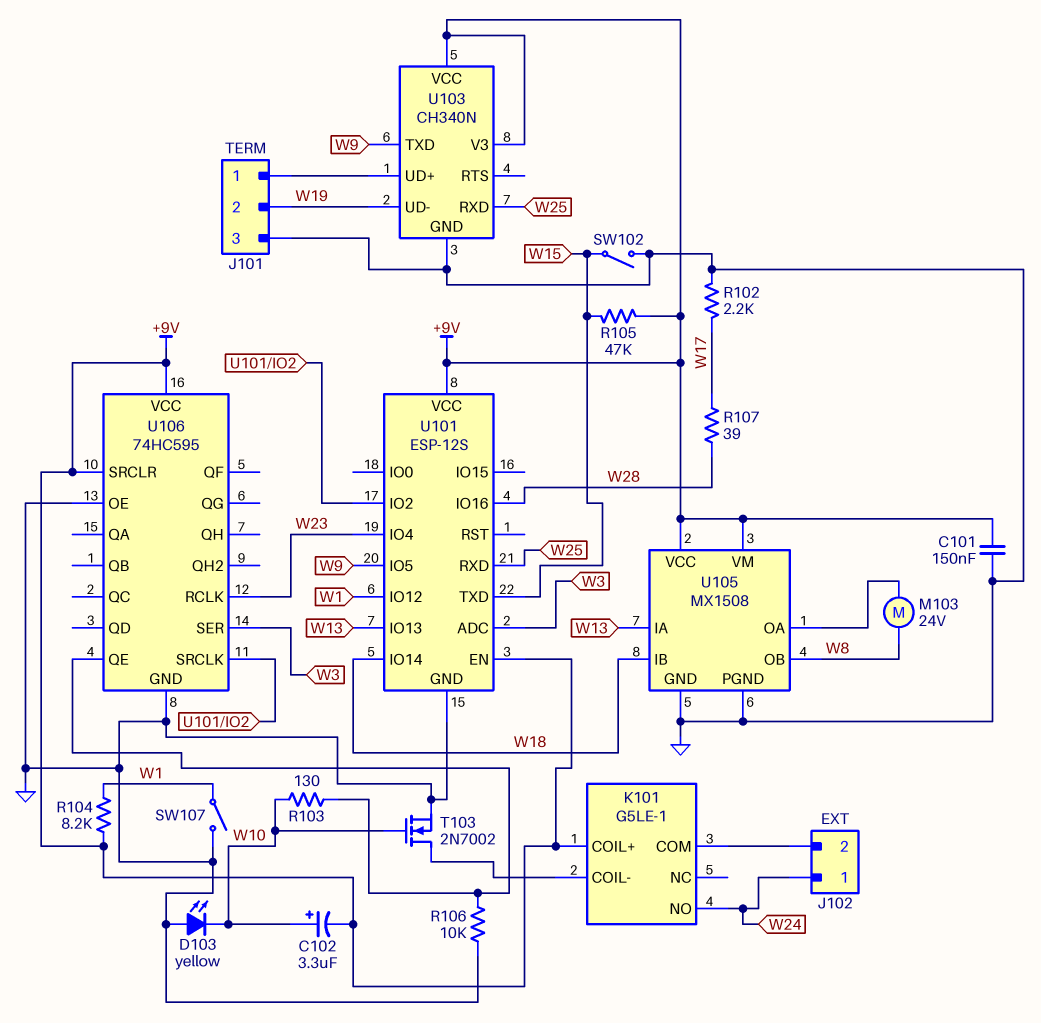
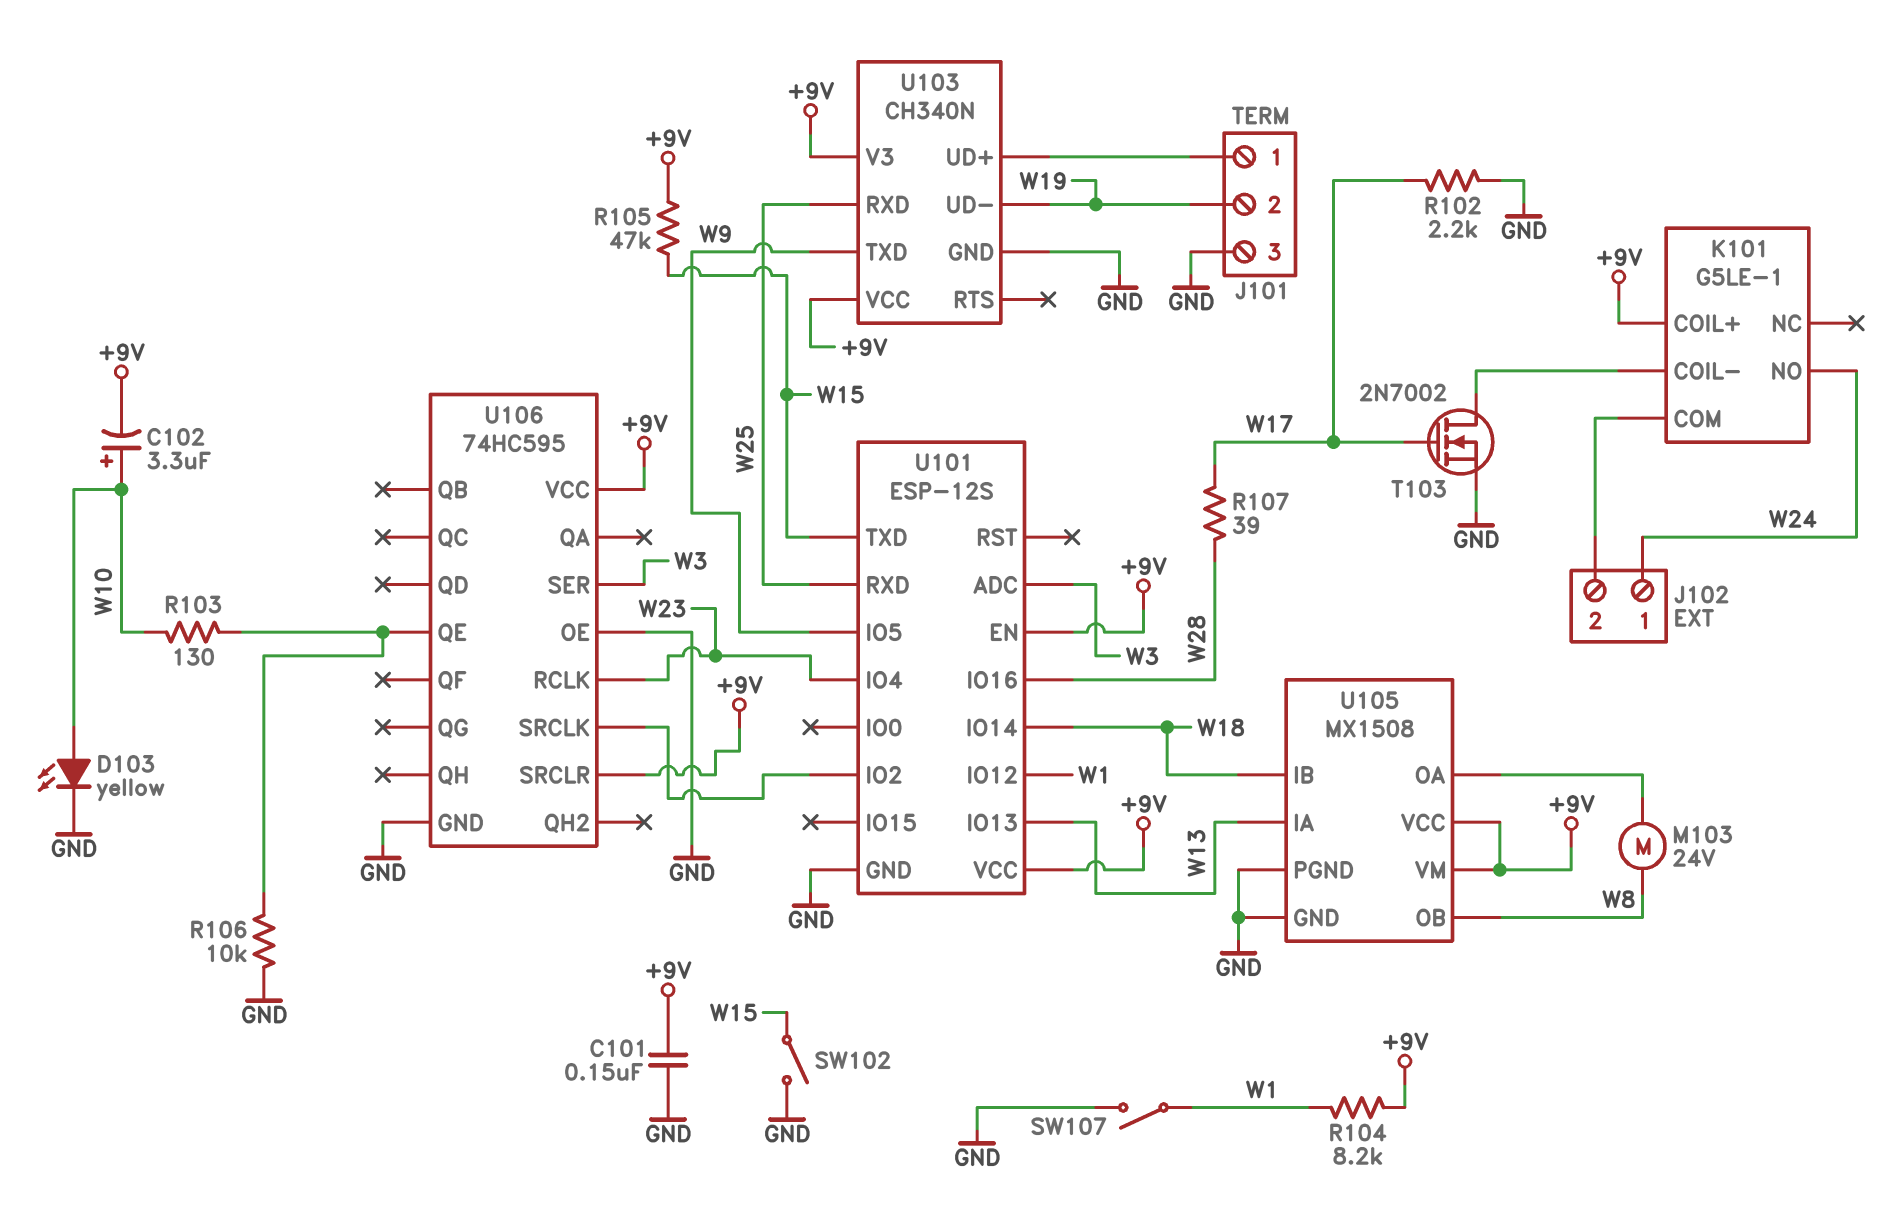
D103: LED yellow (A GND, K W10) -> LED yellow (A W10, K GND)
T103: NMOS 2N7002 (G W10, D K101/COIL-, S GND) -> NMOS 2N7002 (G W17, D K101/COIL-, S GND)

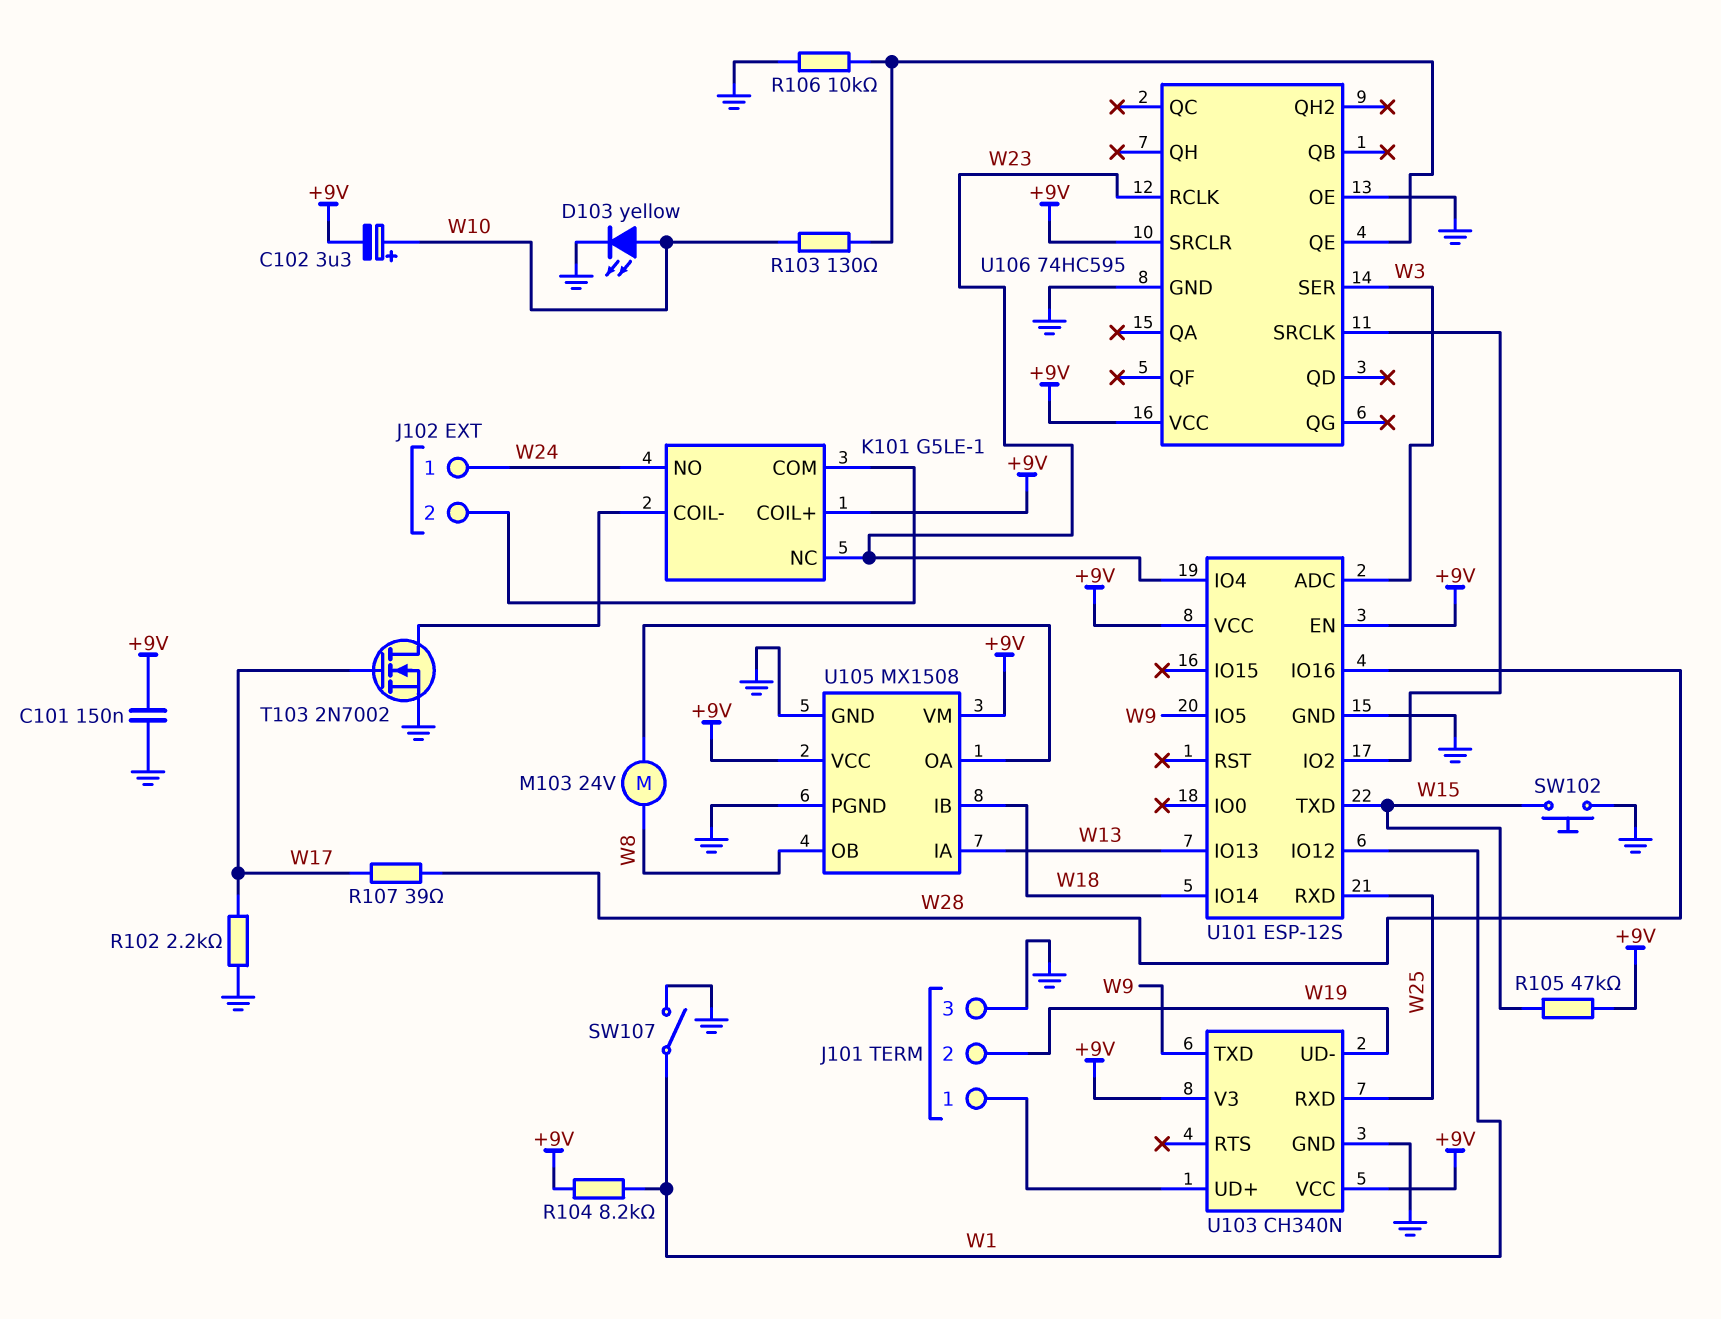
K101 pin NC: none -> W23
SW102: switch (GND, W15) -> button (GND, W15)

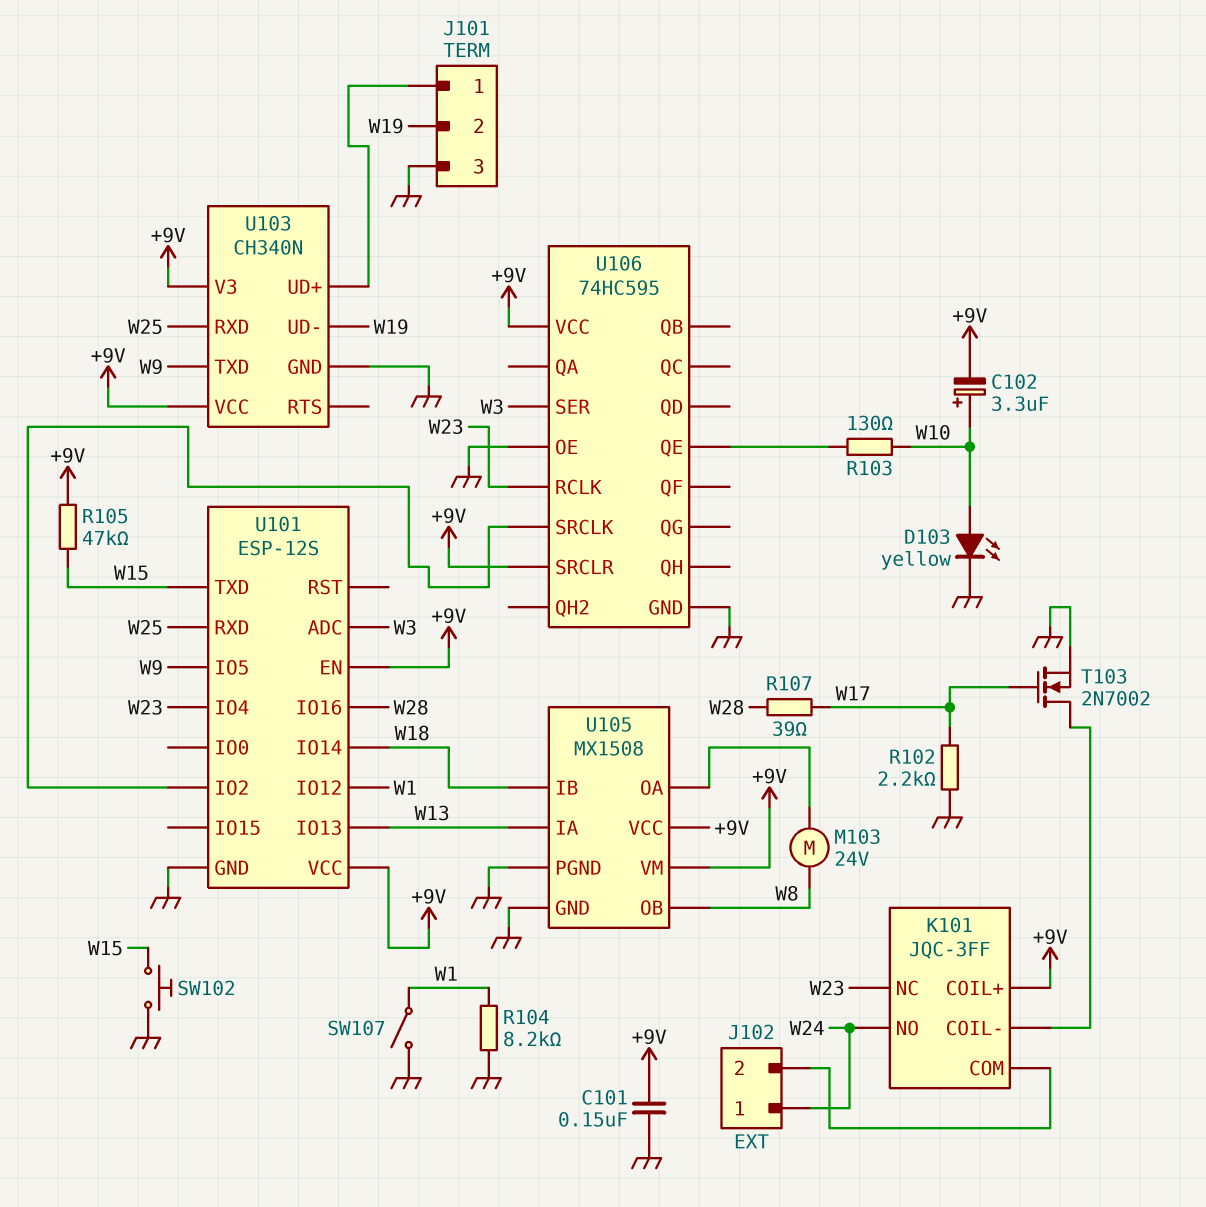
K101: G5LE-1 -> JQC-3FF
R104: 8.2k (+9V, W1) -> 8.2k (GND, W1)
R106: 10k (GND, U106/QE) -> none

